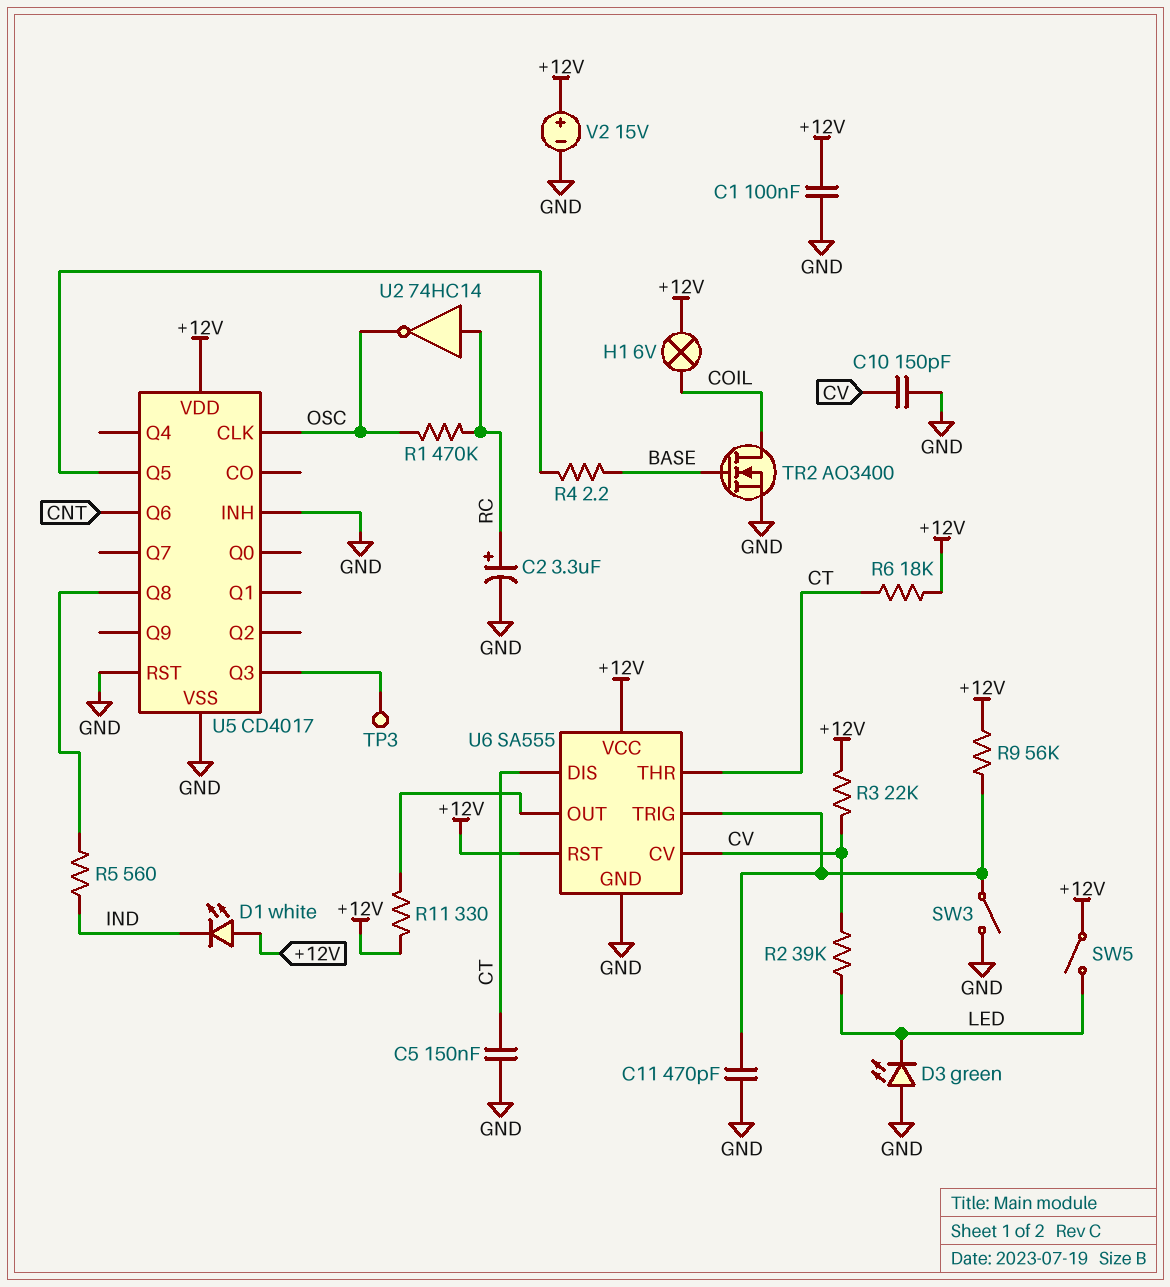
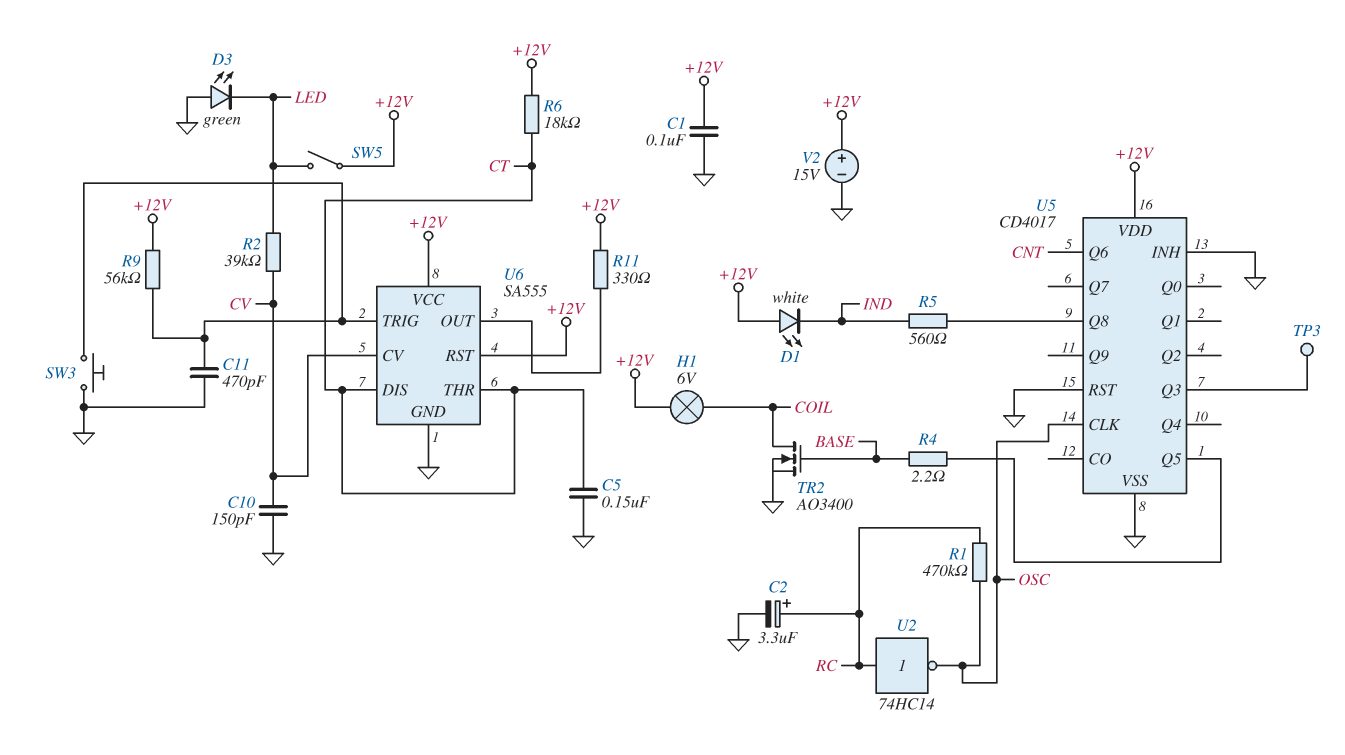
R3: 22k (+12V, CV) -> none
SW3: switch (GND, U6/TRIG) -> button (GND, U6/TRIG)

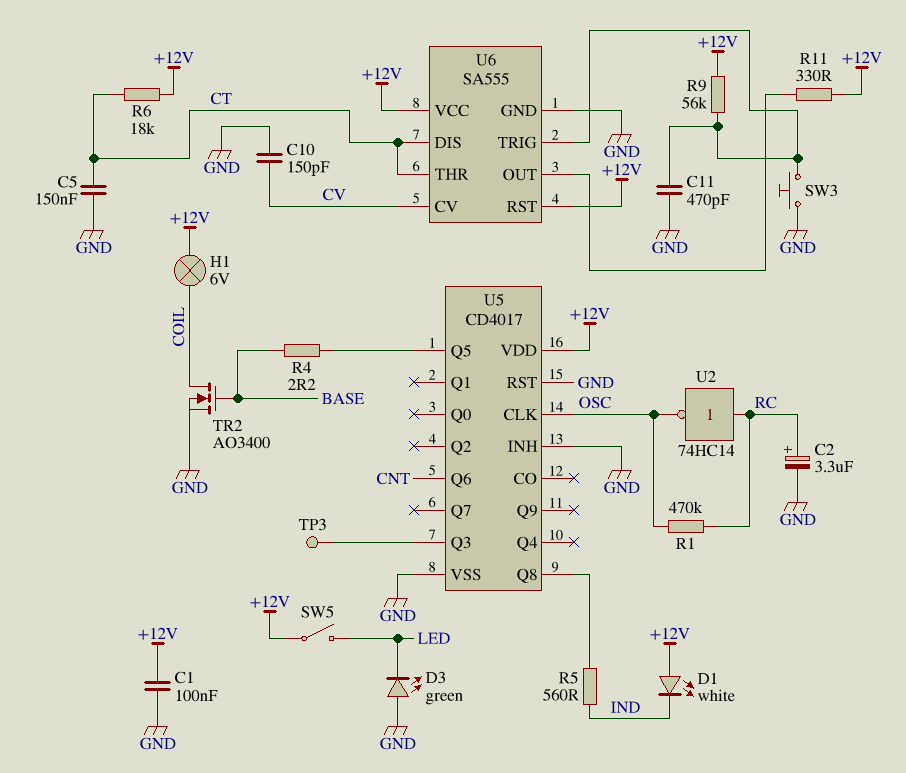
R2: 39k (CV, LED) -> none
V2: 15V (plus +12V, minus GND) -> none

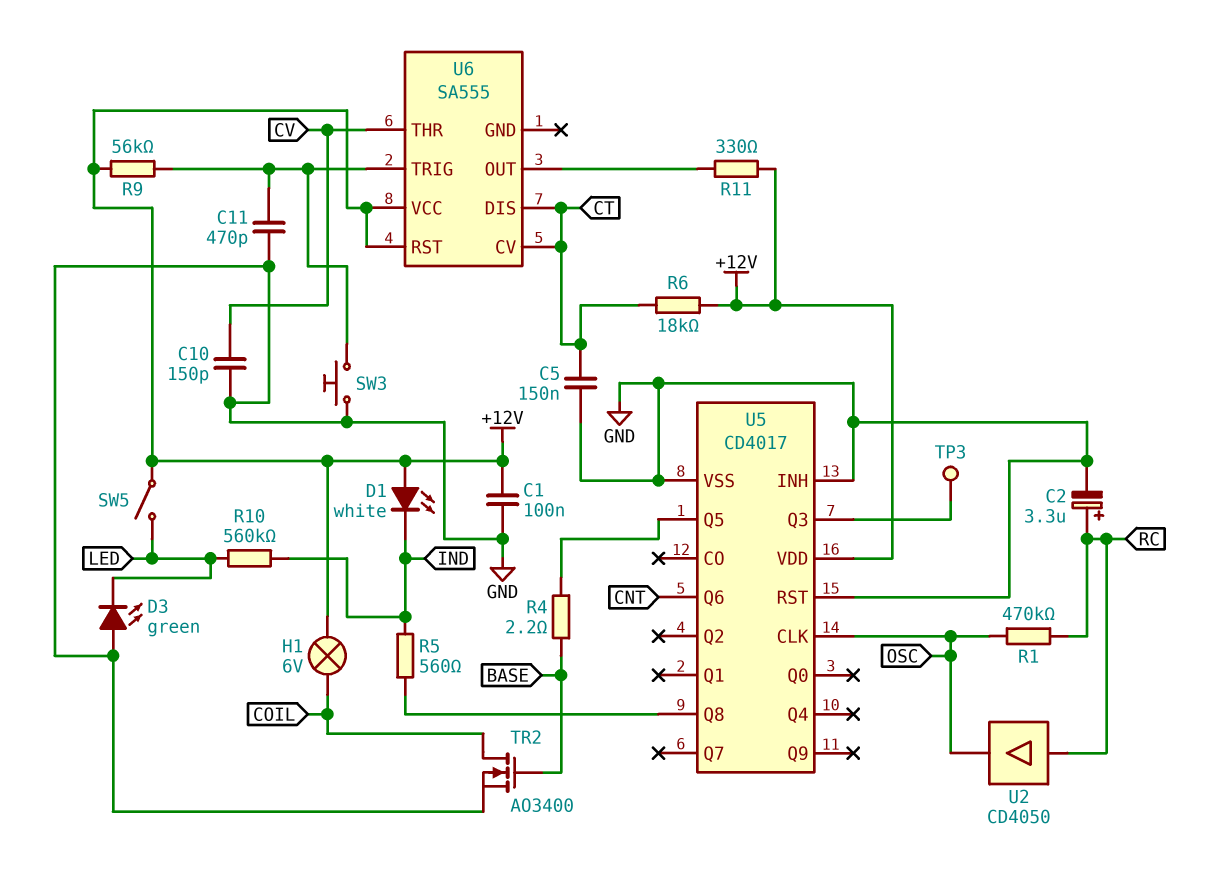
R10: none -> 560k (IND, LED)
U2: NOT 74HC14 (in RC, out OSC) -> buffer CD4050 (in RC, out OSC)
U6 pin CV: CV -> CT
U6 pin GND: GND -> none
U6 pin THR: CT -> CV

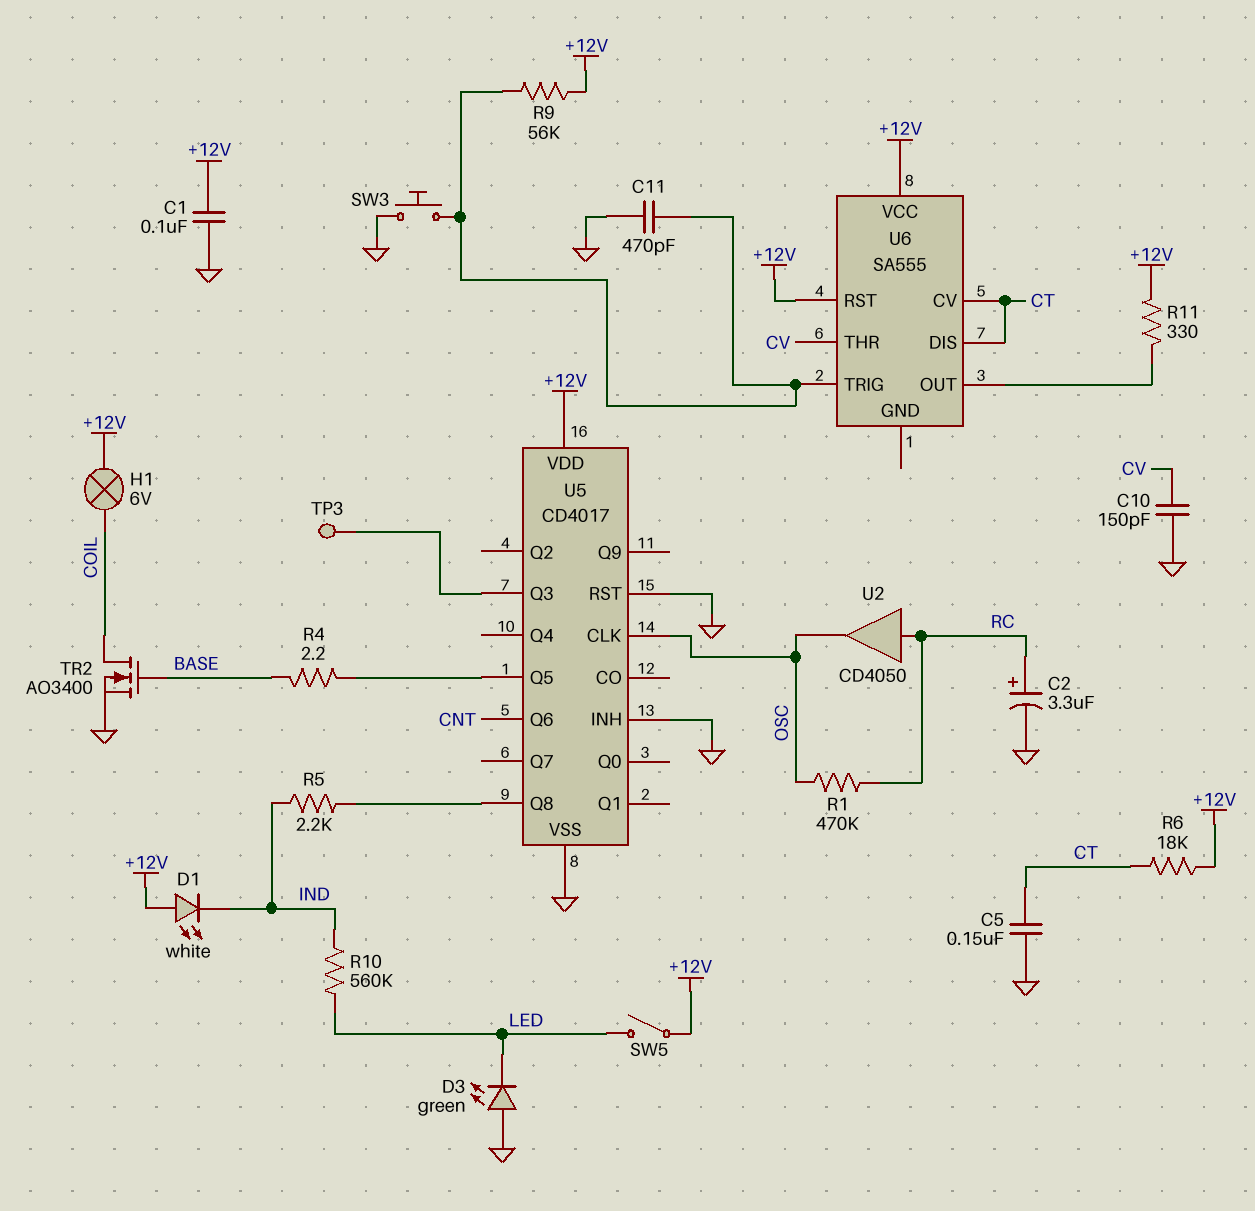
R5: 560 (IND, U5/Q8) -> 2.2k (IND, U5/Q8)

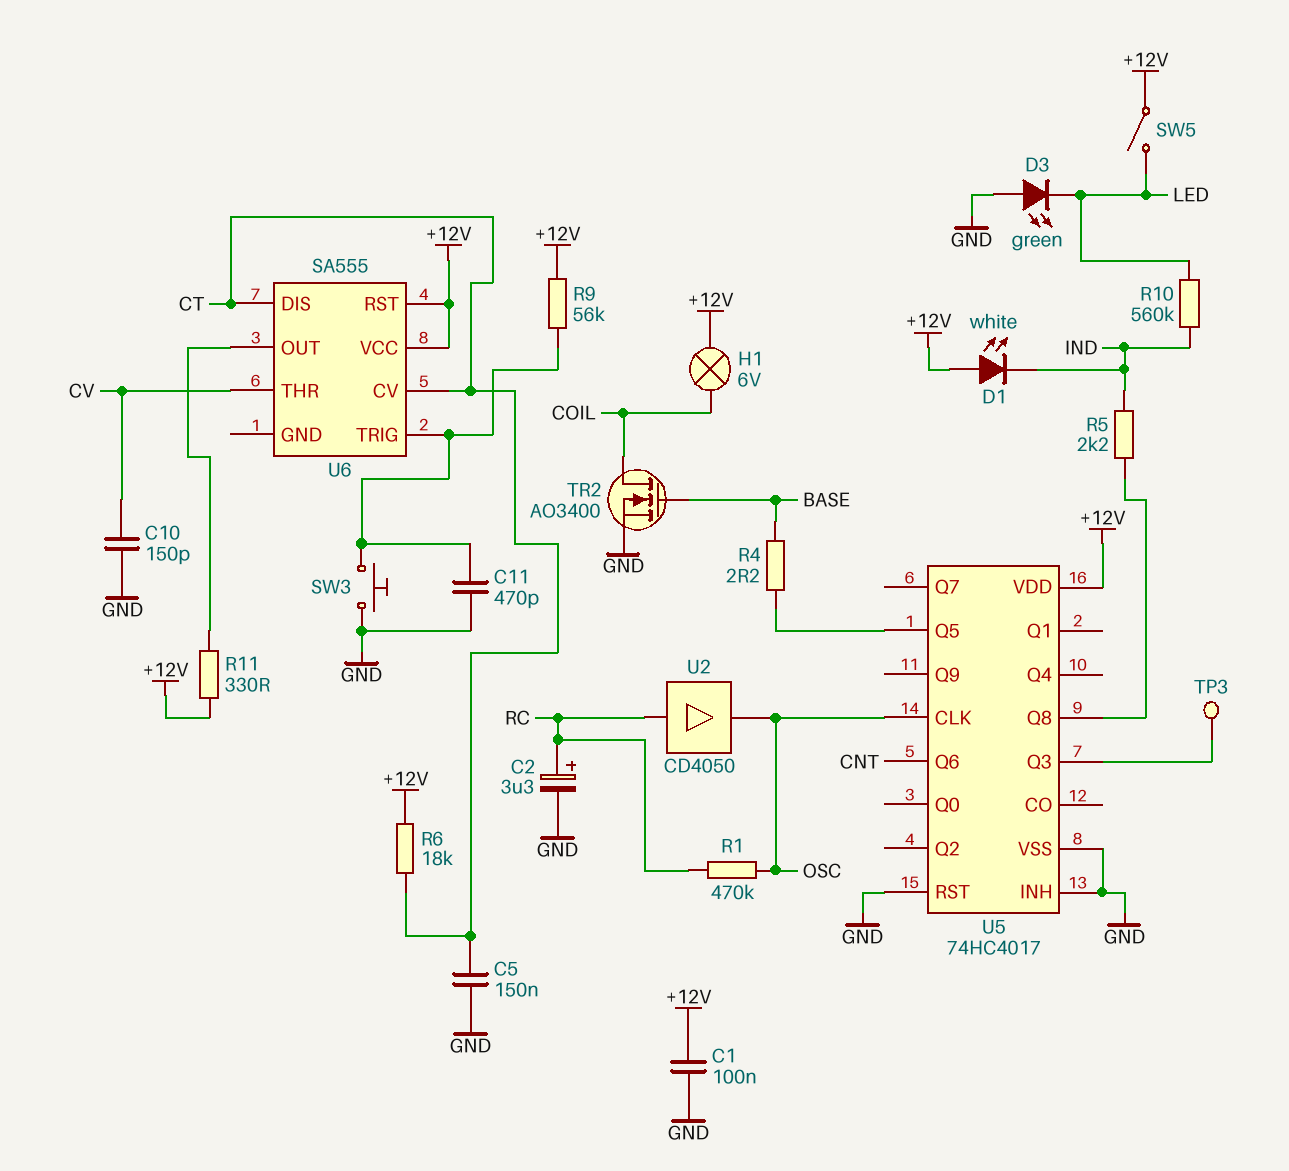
U5: CD4017 -> 74HC4017

